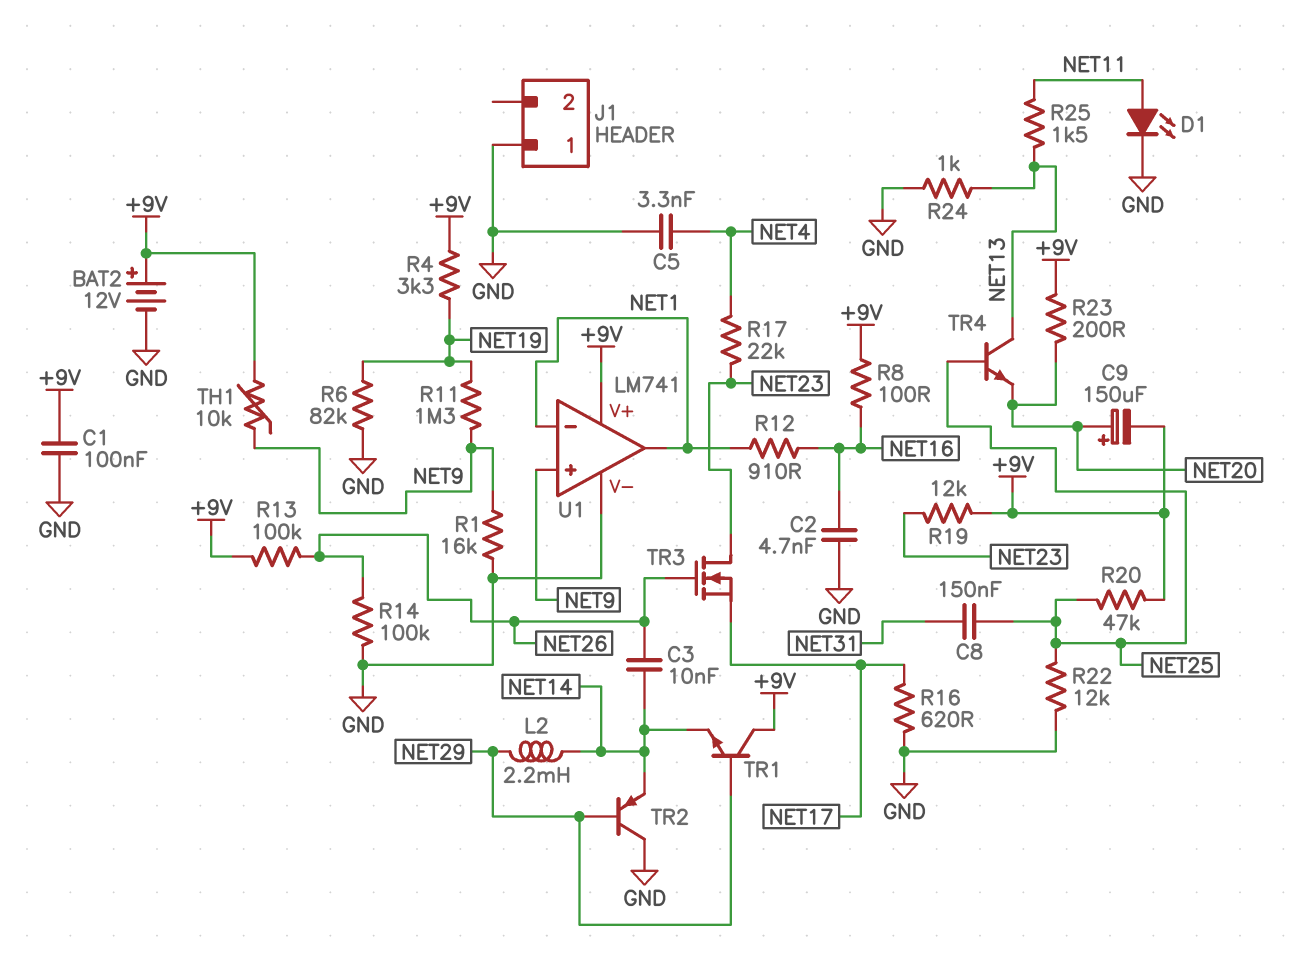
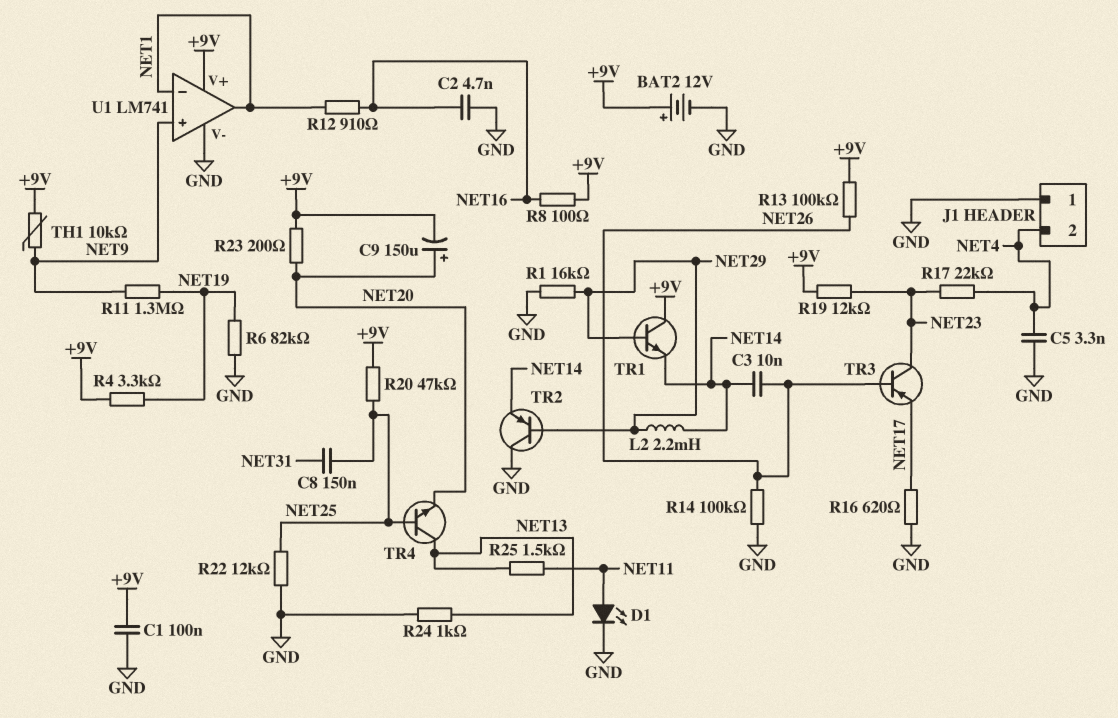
J1 pin 2: none -> NET4
R1: 16k (GND, NET9) -> 16k (GND, NET29)
TR3: NMOS (G NET26, D NET23, S NET17) -> PNP (B NET26, C NET23, E NET17)

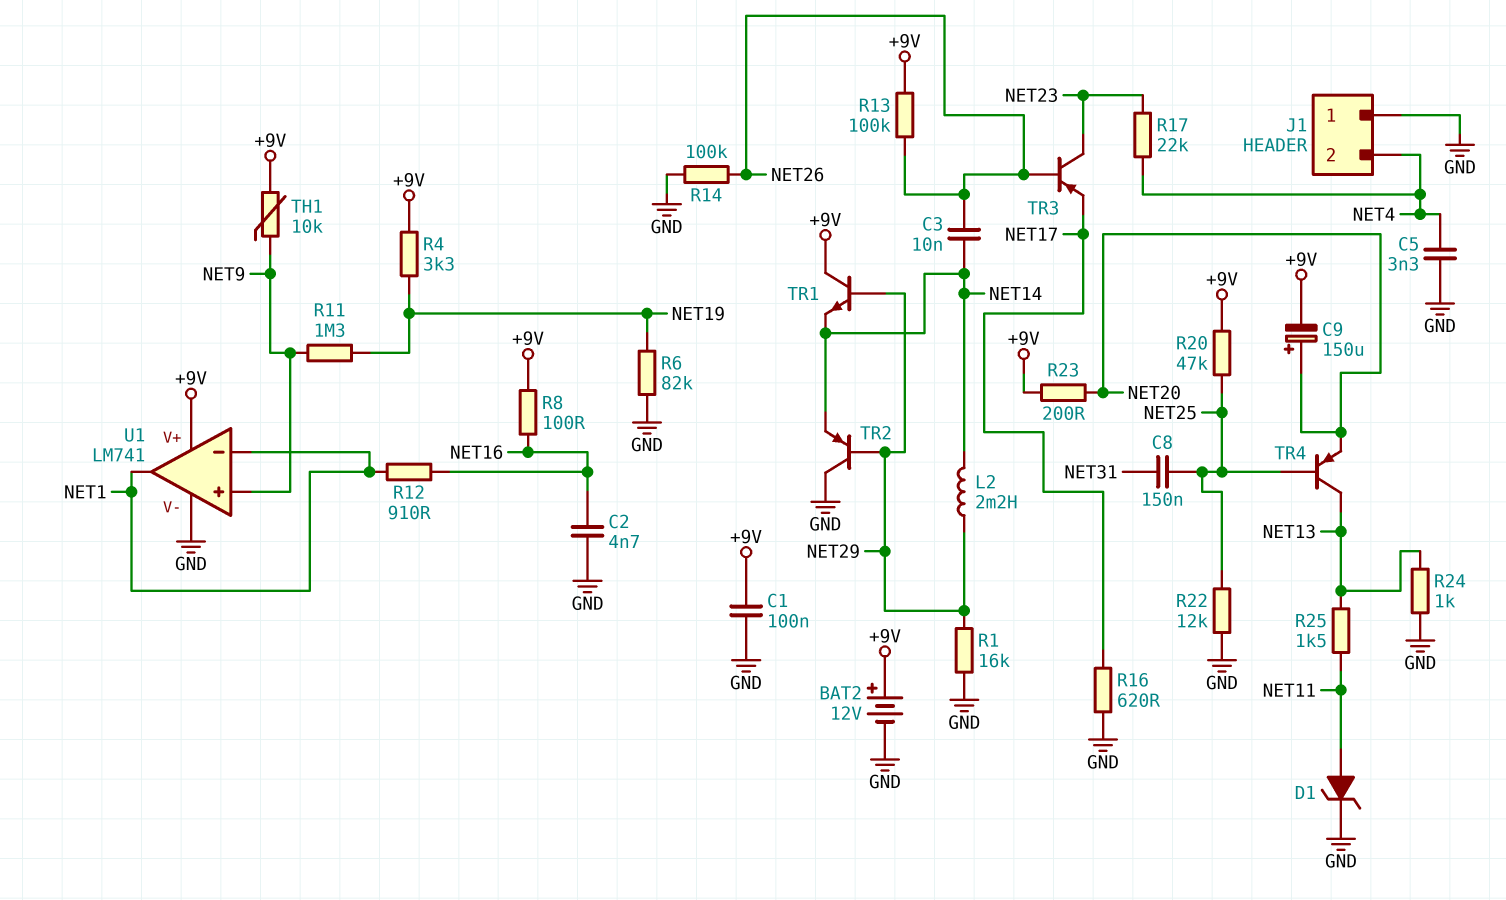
D1: LED (A NET11, K GND) -> zener (A NET11, K GND)
R19: 12k (+9V, NET23) -> none
TR4: NPN (B NET25, C NET13, E NET20) -> PNP (B NET25, C NET13, E NET20)

